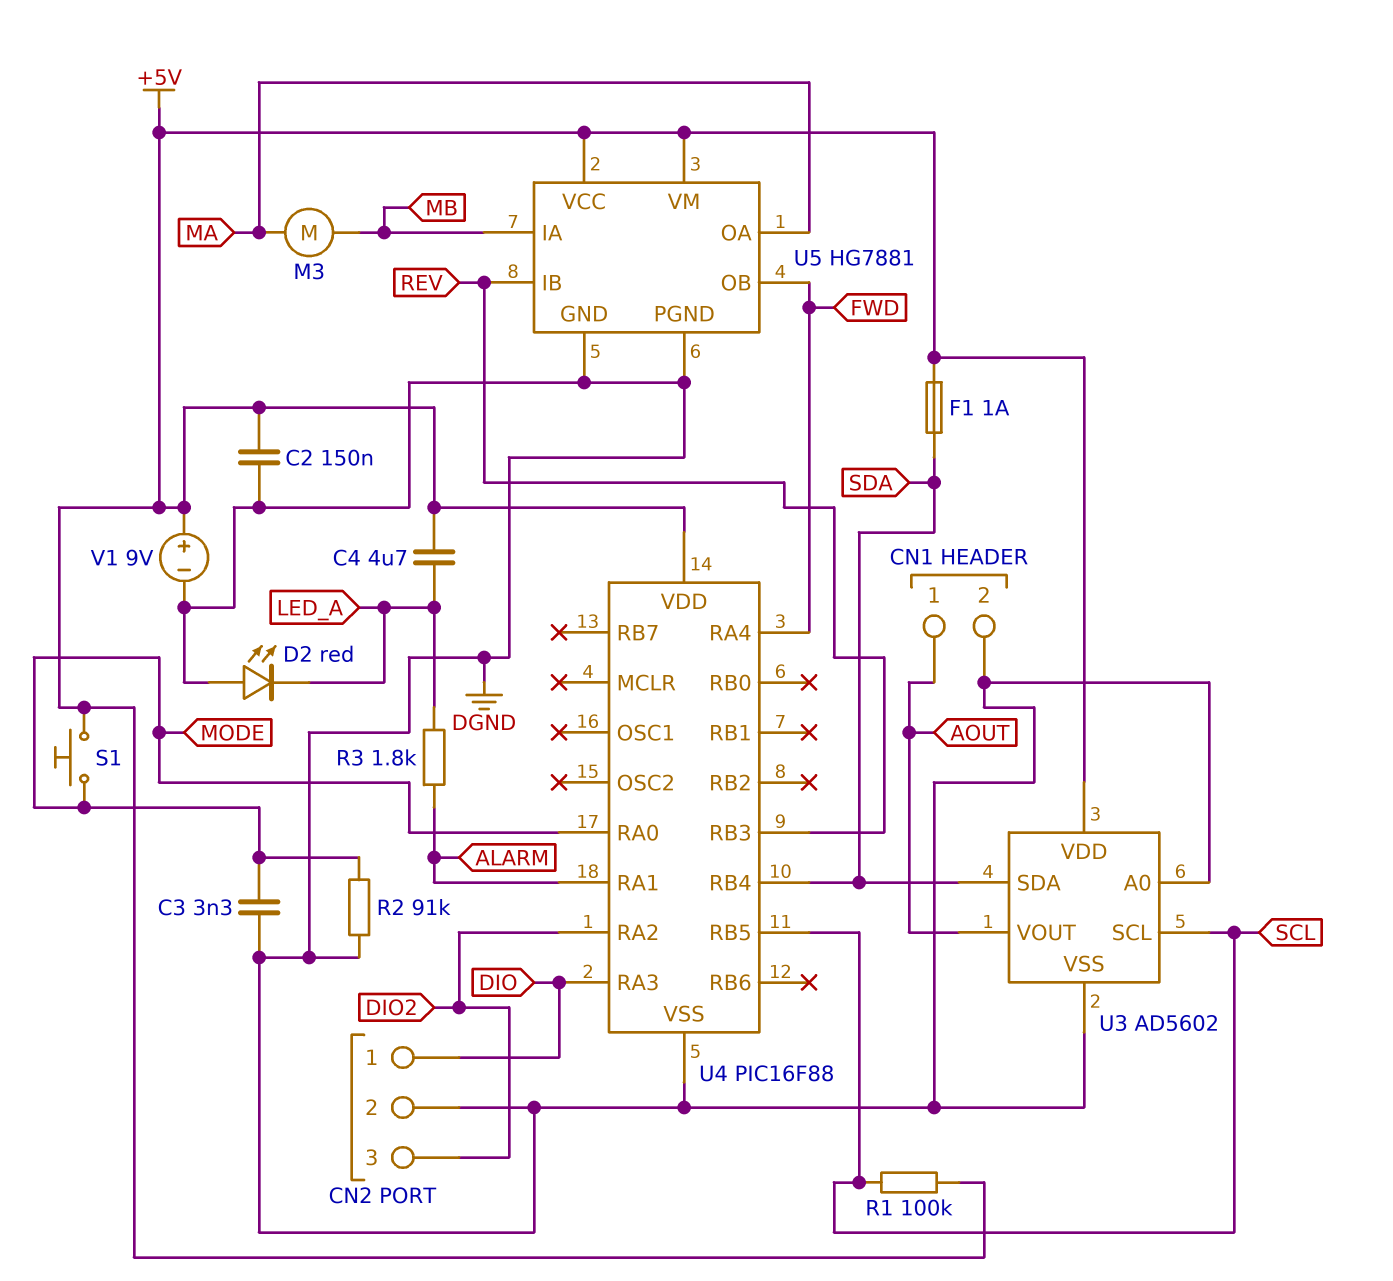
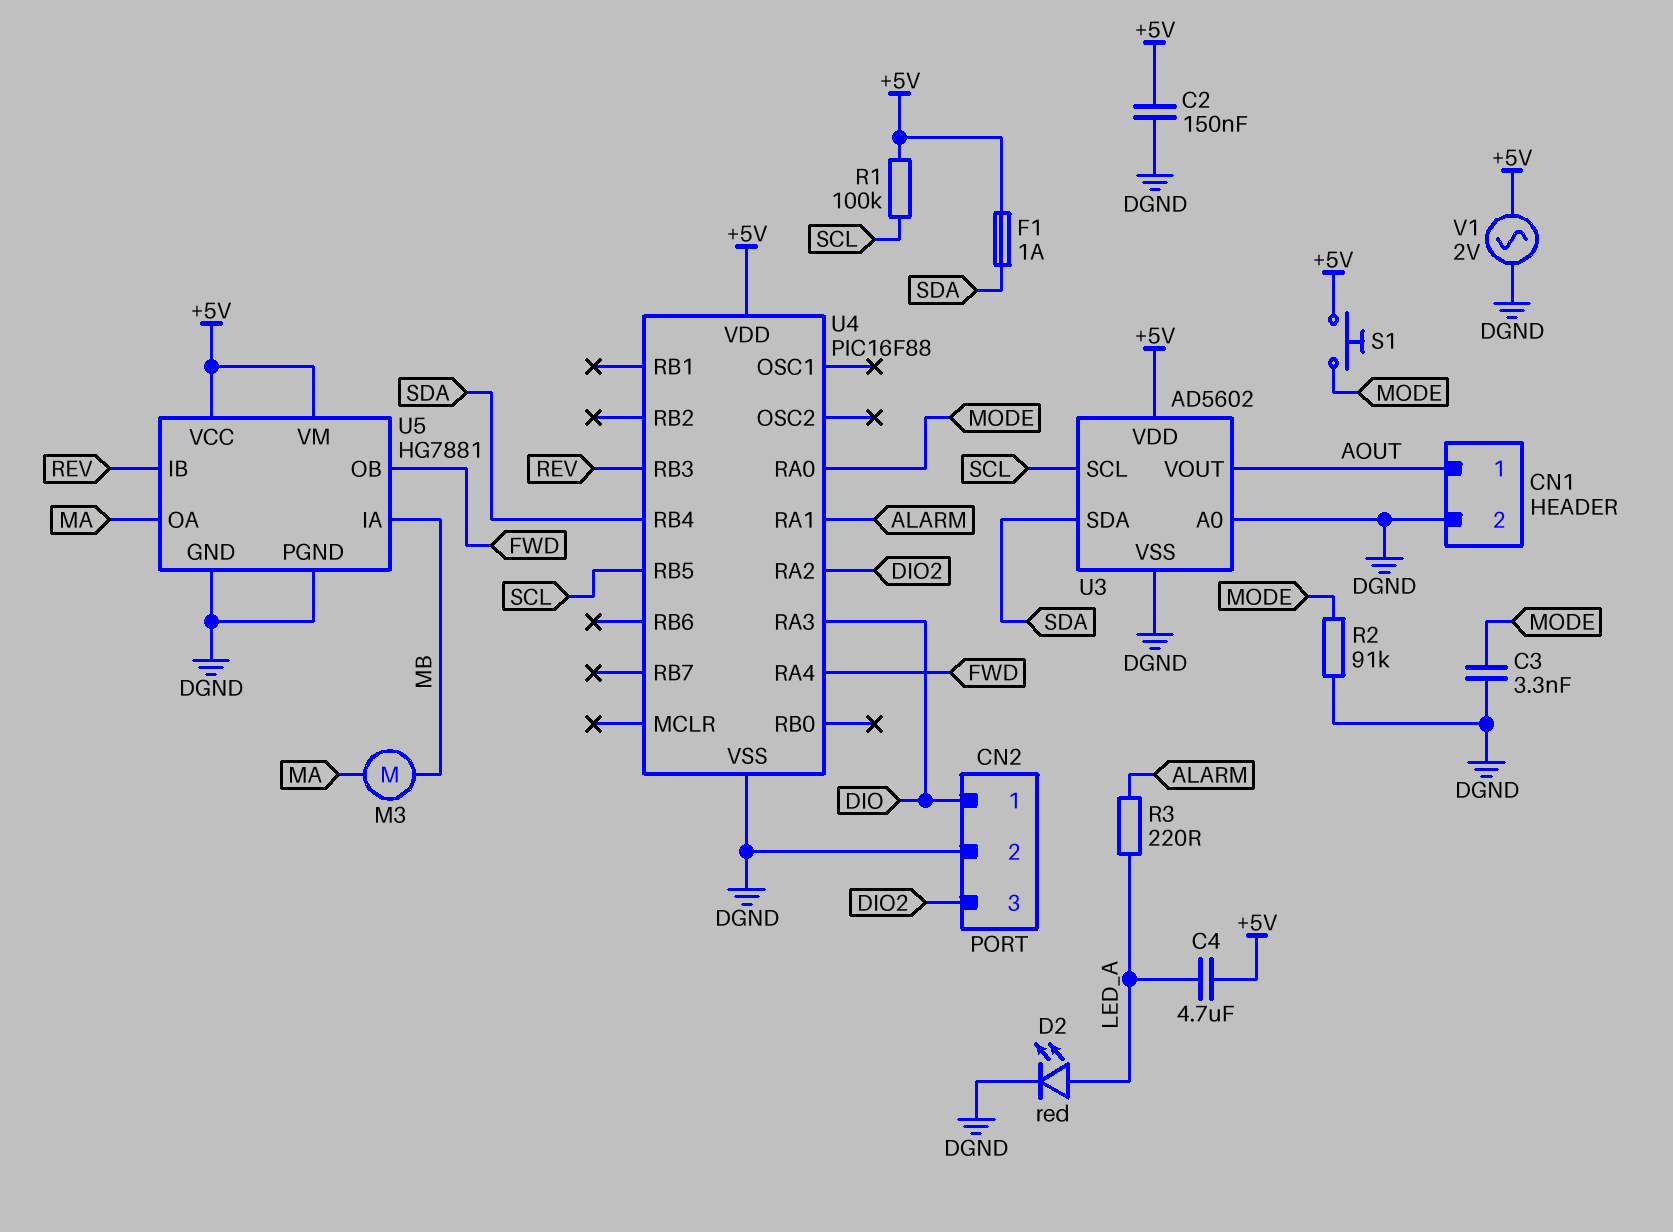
D2: LED red (A DGND, K LED_A) -> LED red (A LED_A, K DGND)
R3: 1.8k (ALARM, LED_A) -> 220 (ALARM, LED_A)
V1: 9V (plus +5V, minus DGND) -> AC 2V (+5V, DGND)

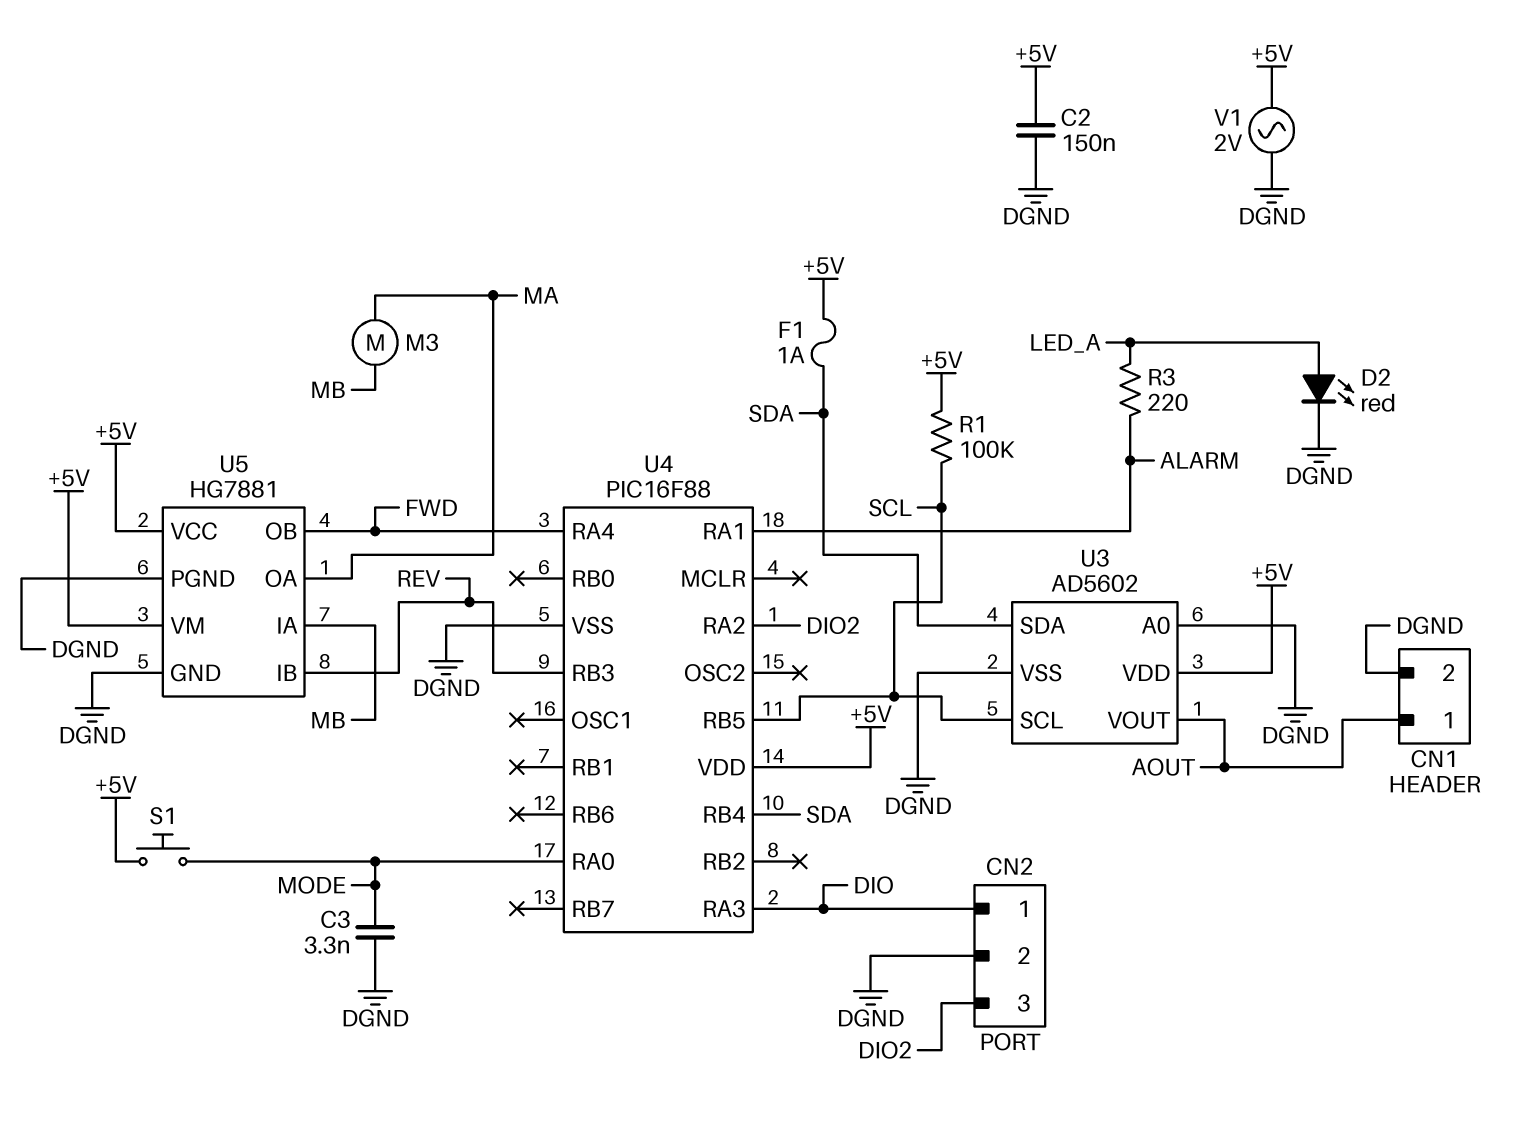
C4: 4.7uF (+5V, LED_A) -> none
R2: 91k (DGND, MODE) -> none

